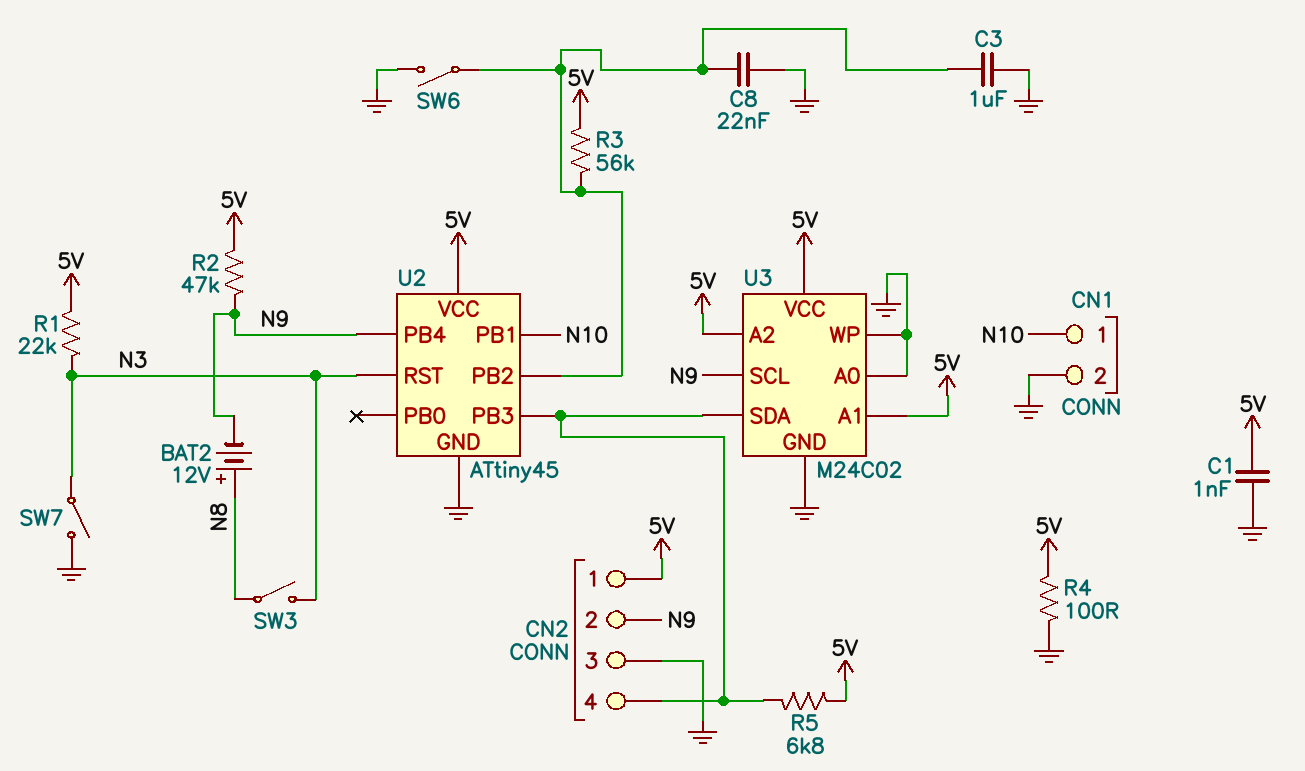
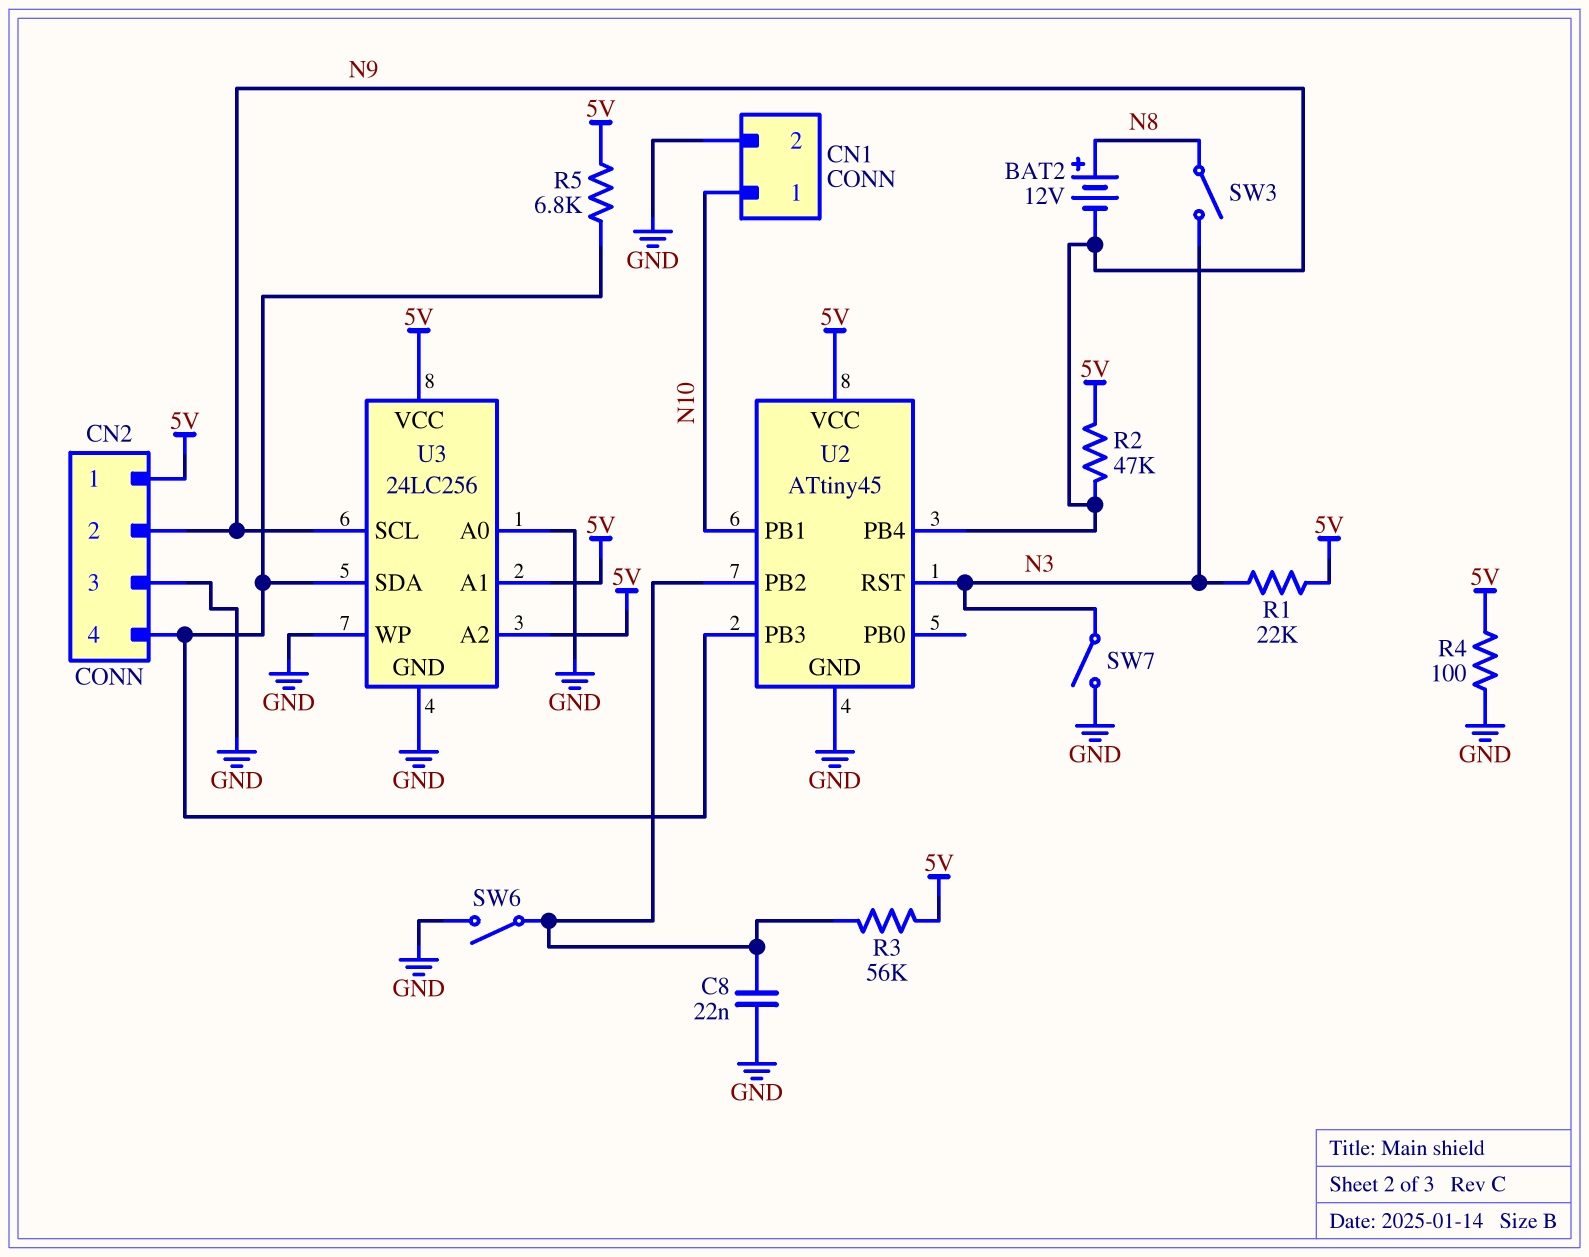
C1: 1nF (5V, GND) -> none
C3: 1uF (GND, U2/PB2) -> none
U3: M24C02 -> 24LC256

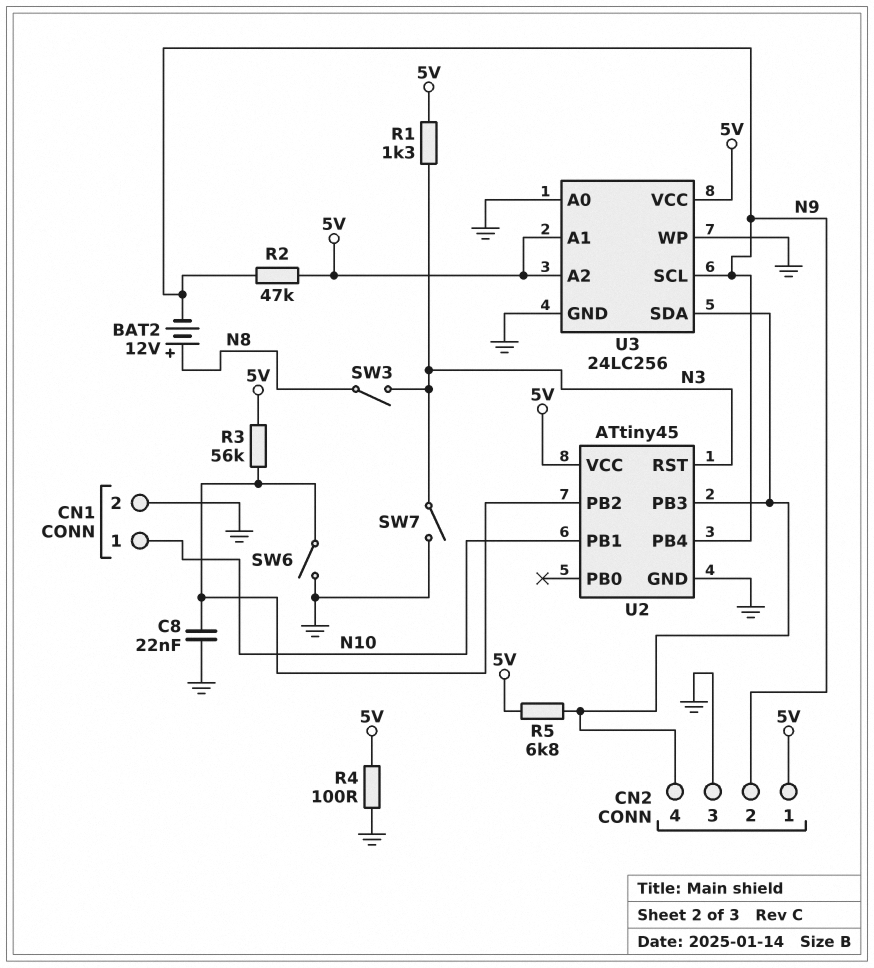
R1: 22k (5V, N3) -> 1.3k (5V, N3)

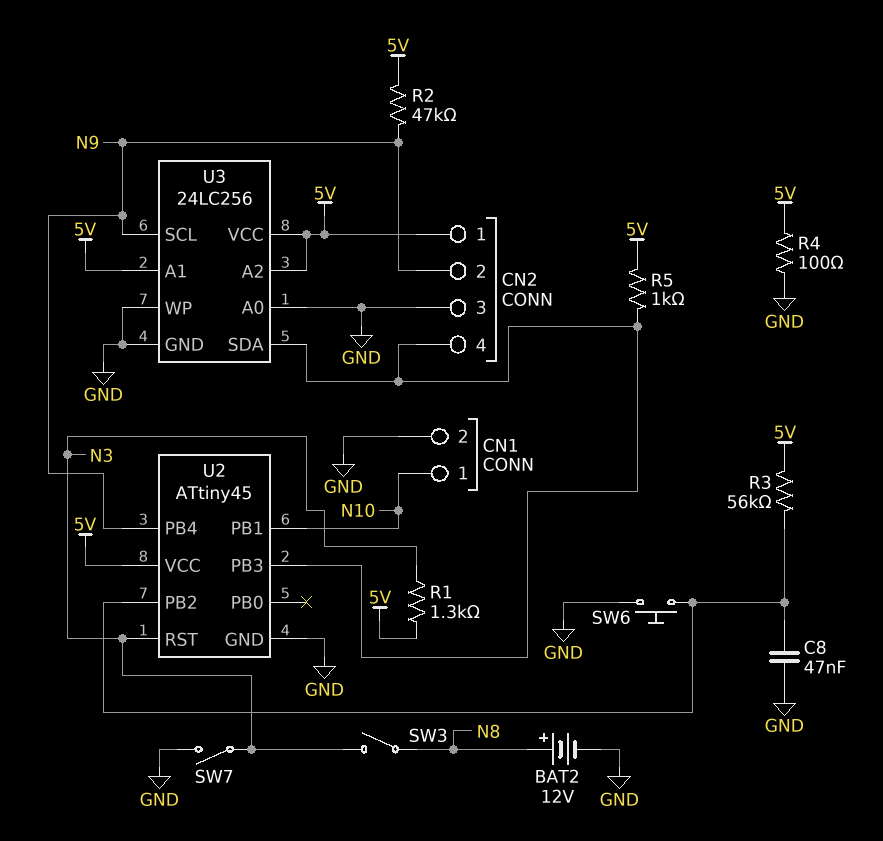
BAT2: 12V (plus N8, minus N9) -> 12V (plus N8, minus GND)
C8: 22nF (GND, U2/PB2) -> 47nF (GND, U2/PB2)
R5: 6.8k (5V, CN2/4) -> 1k (5V, CN2/4)
SW6: switch (GND, U2/PB2) -> button (GND, U2/PB2)

